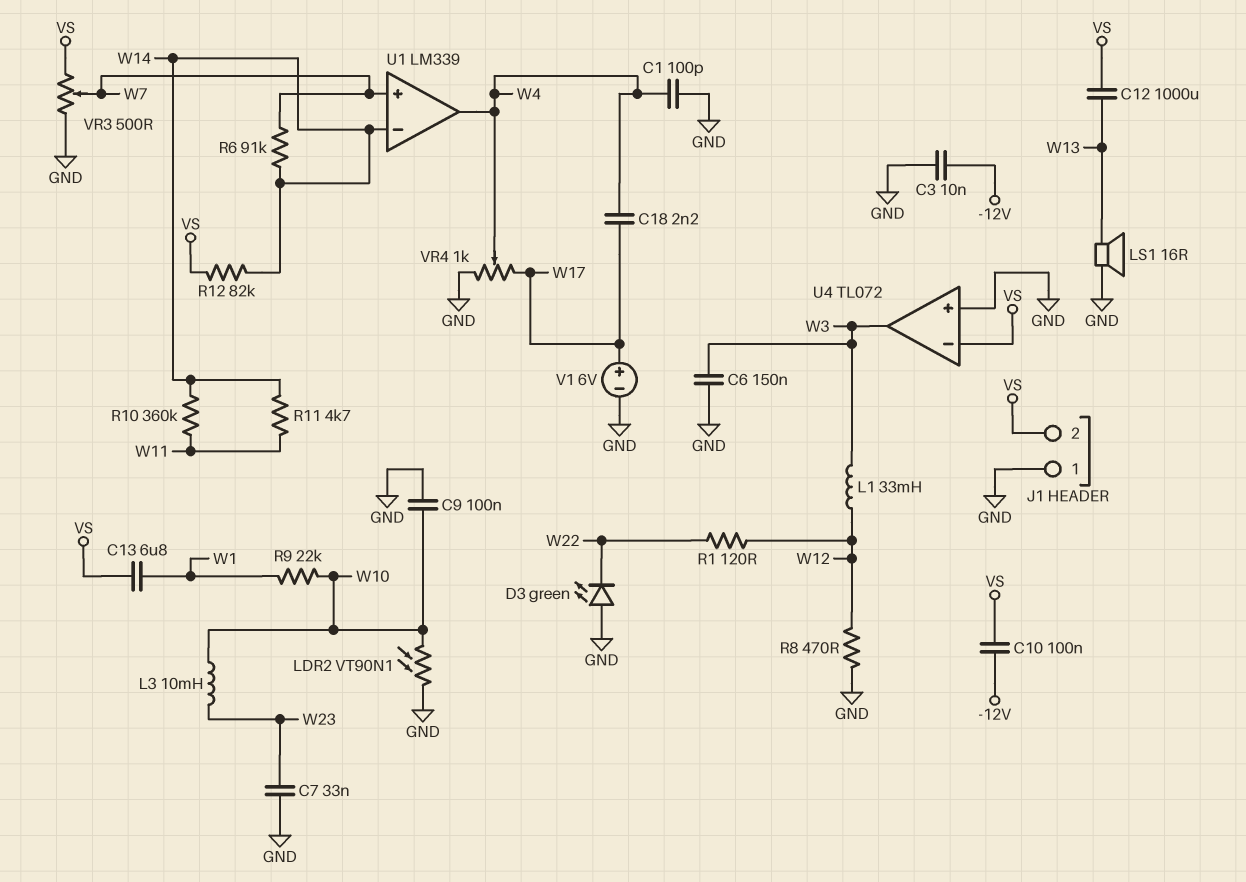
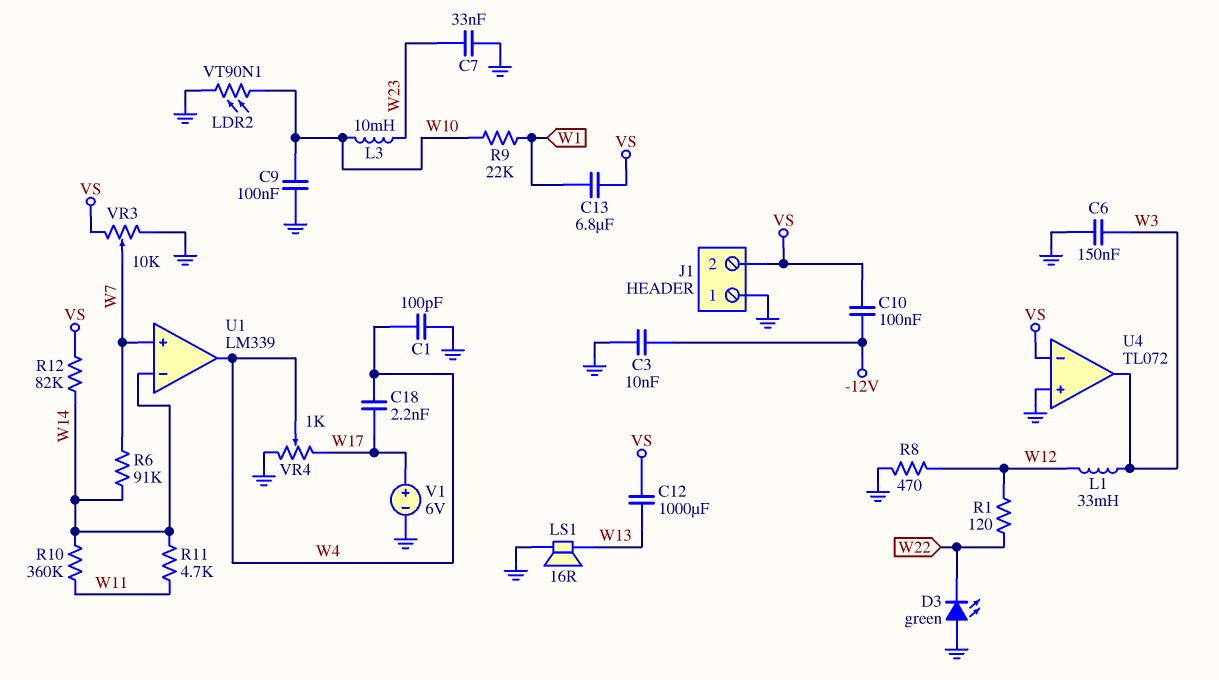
VR3: 500 (GND, VS, wiper W7) -> 10k (GND, VS, wiper W7)

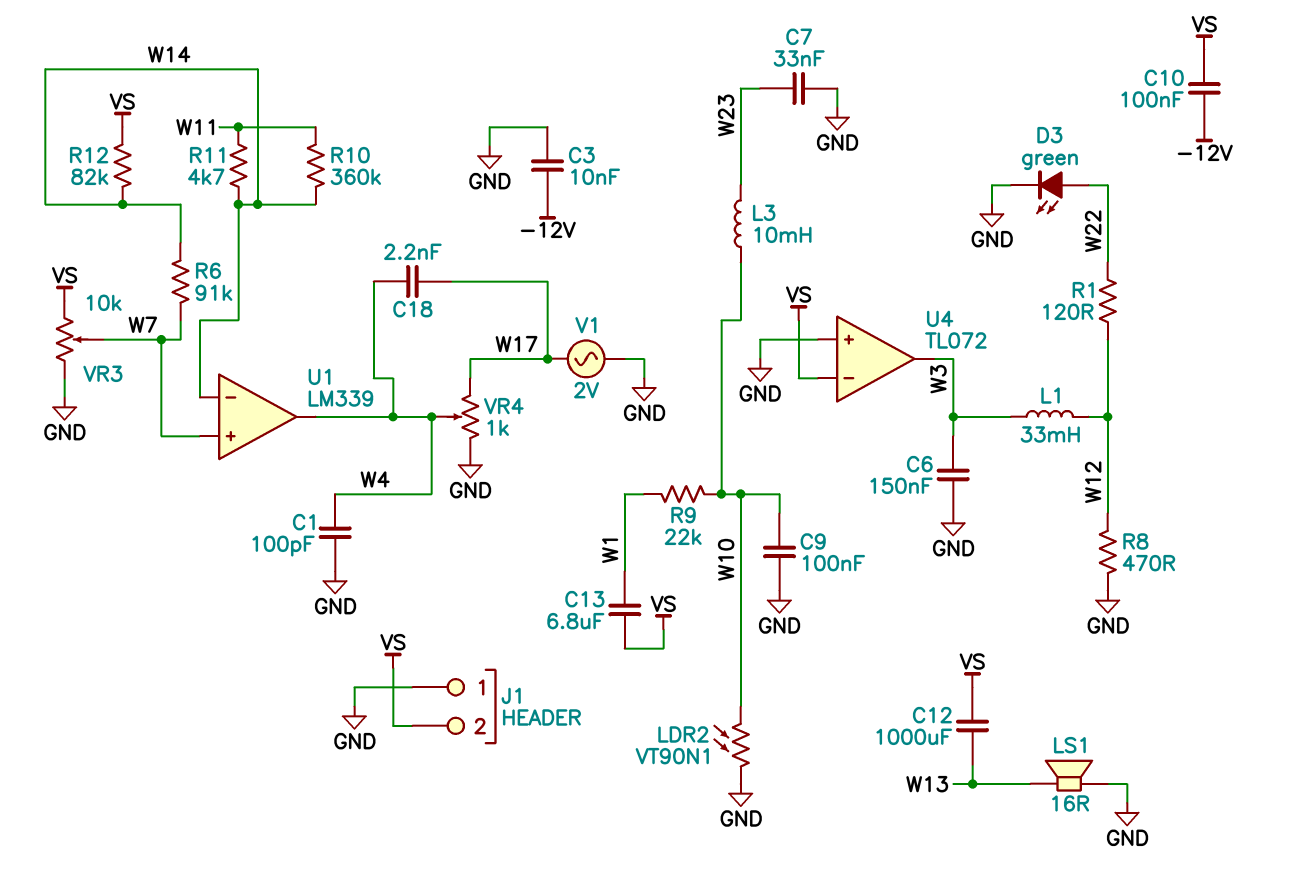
D3: LED green (A GND, K W22) -> LED green (A W22, K GND)
V1: 6V (plus W17, minus GND) -> AC 2V (GND, W17)

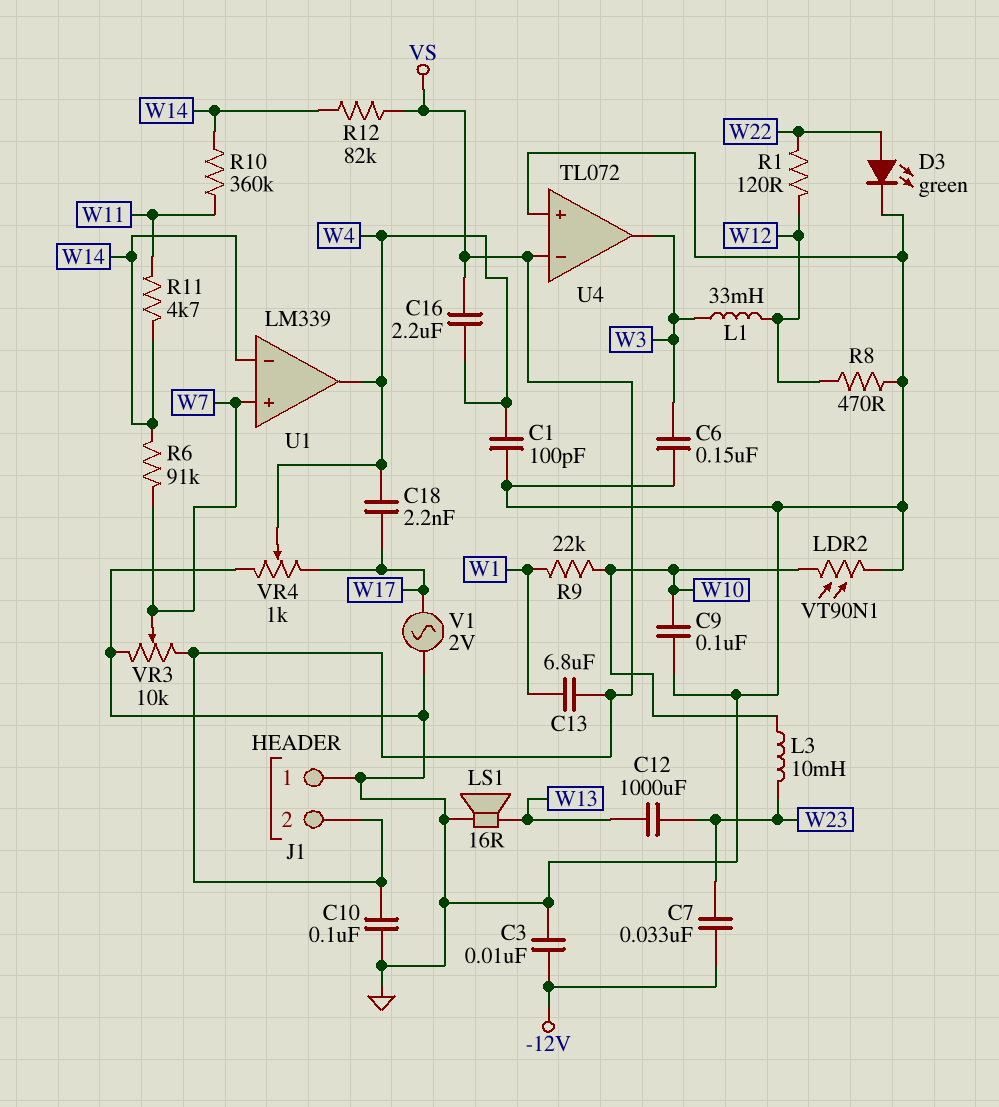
C7: 33nF (GND, W23) -> 33nF (-12V, W23)
C10: 100nF (-12V, VS) -> 100nF (GND, VS)
C12: 1000uF (VS, W13) -> 1000uF (W13, W23)
C16: none -> 2.2uF (VS, W4)

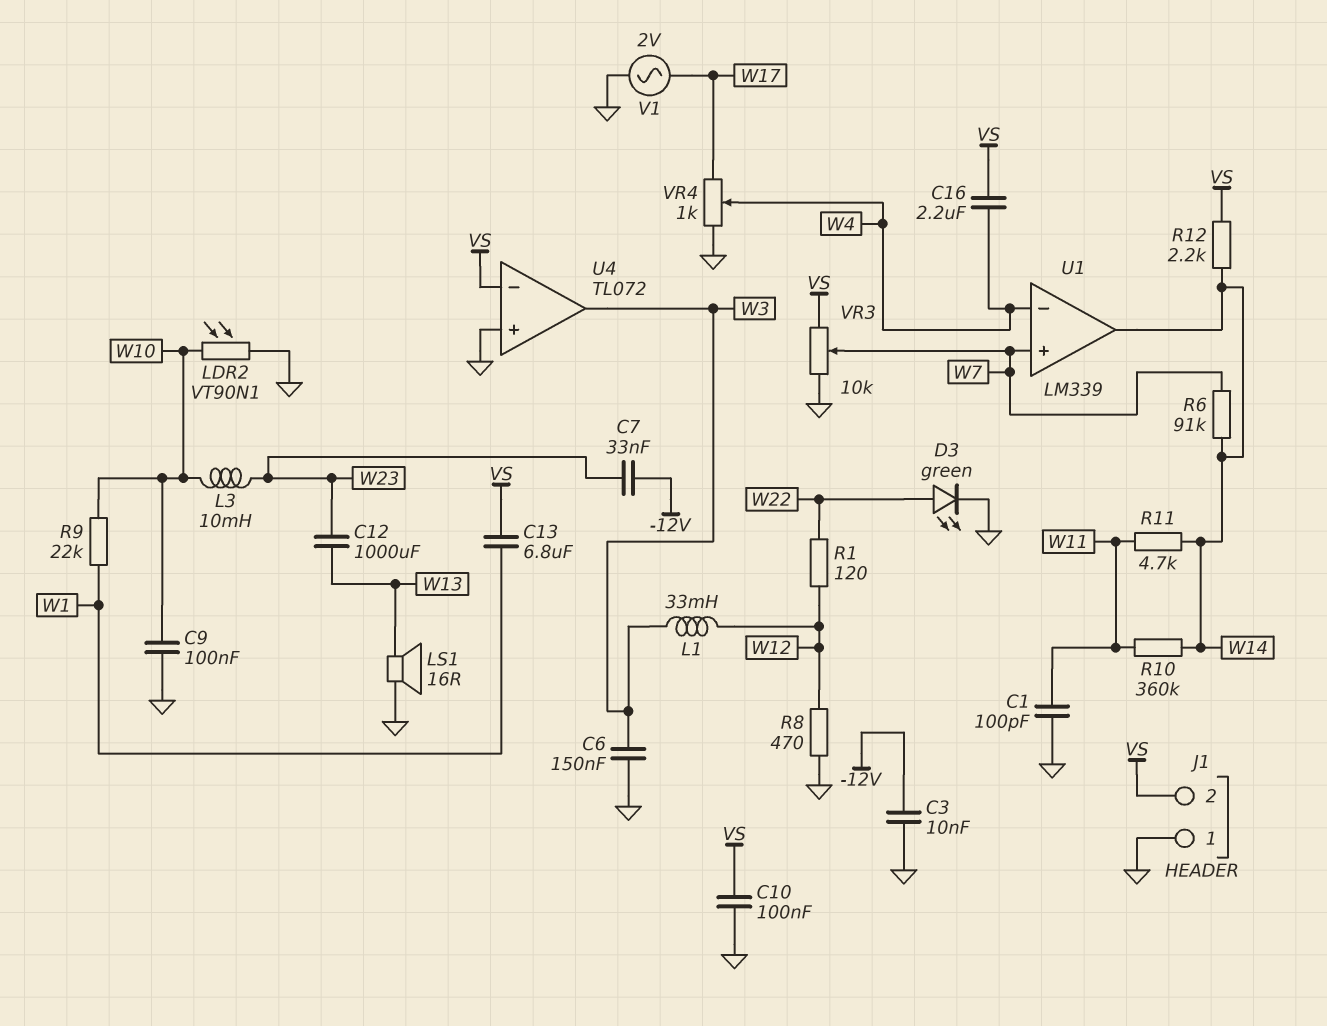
C1: 100pF (GND, W4) -> 100pF (GND, W11)
C18: 2.2nF (W4, W17) -> none
R12: 82k (VS, W14) -> 2.2k (VS, W14)
U1 pin in-: W14 -> W4
U1 pin out: W4 -> W14

